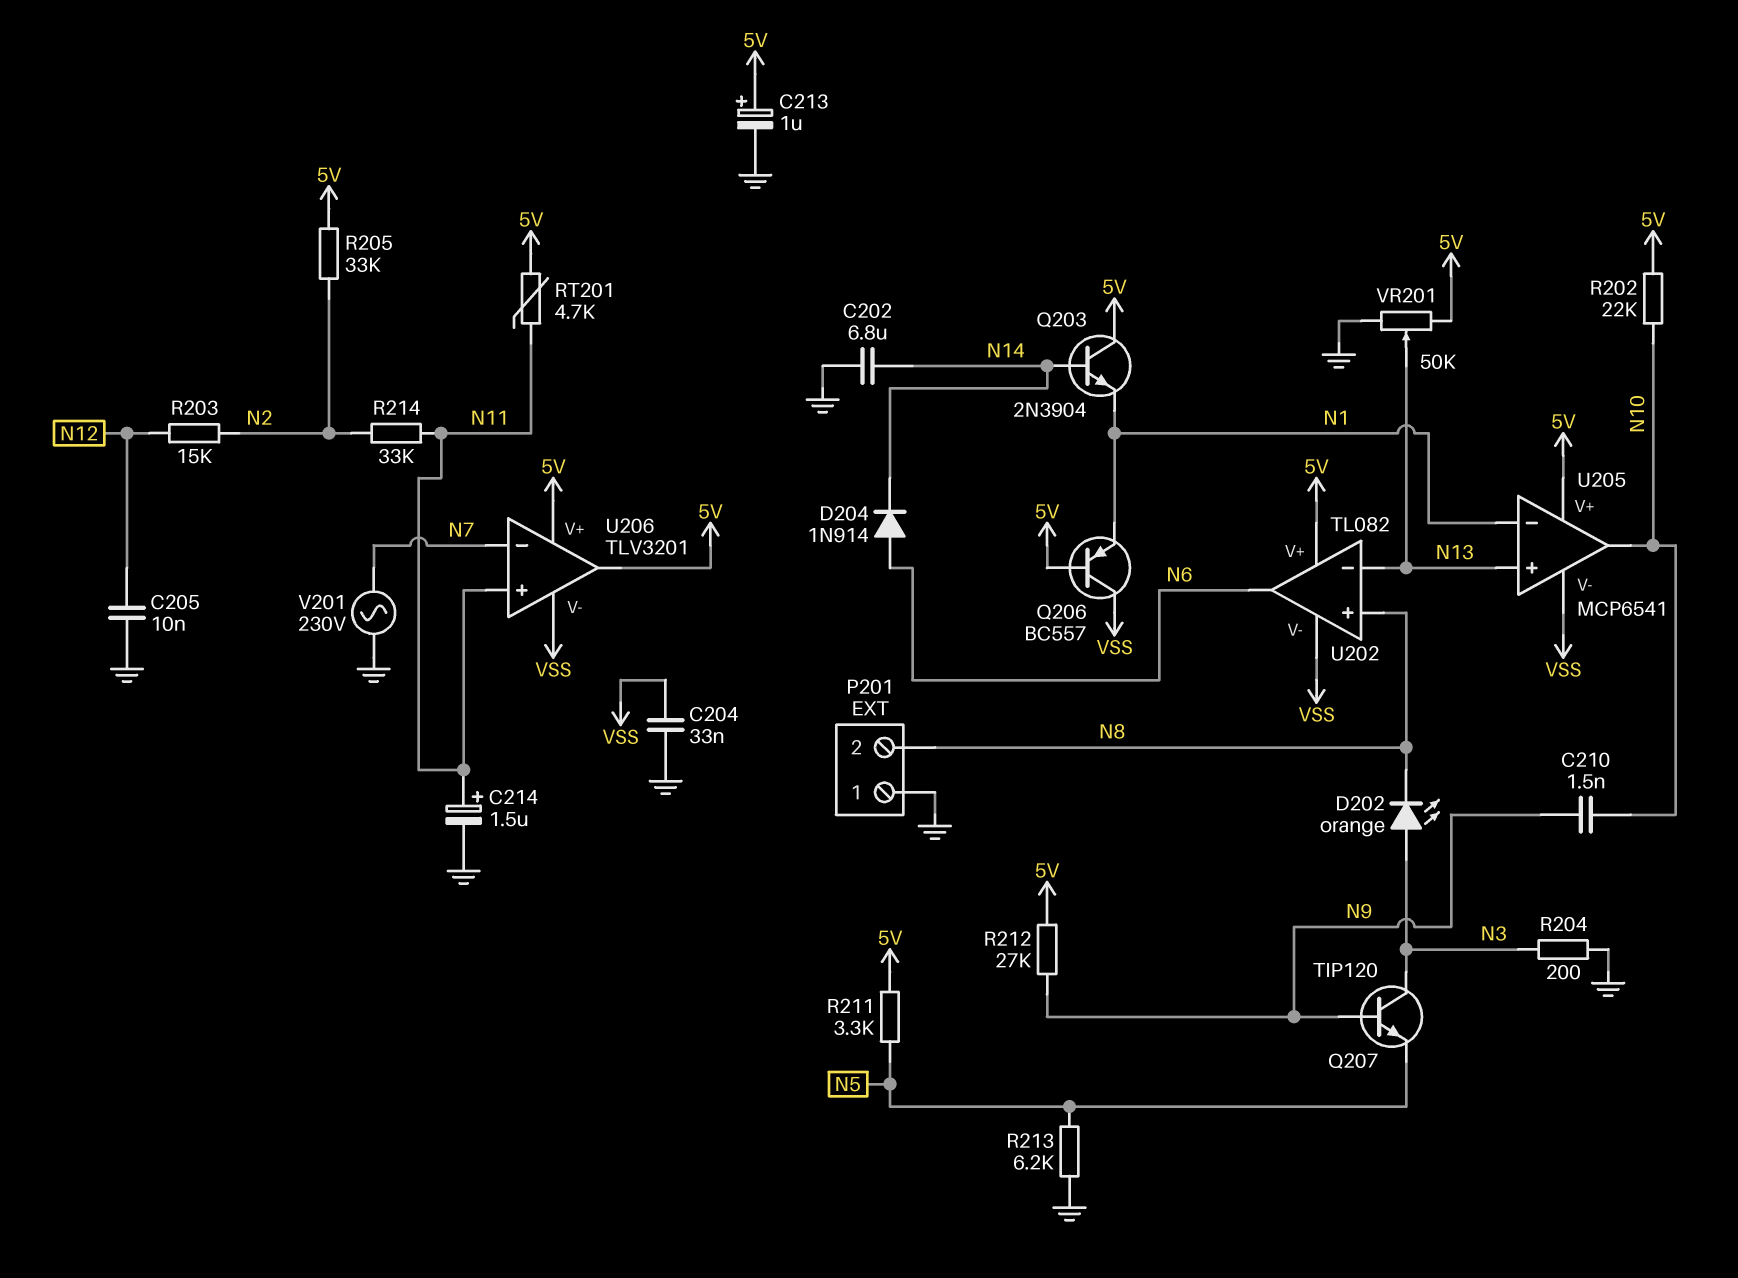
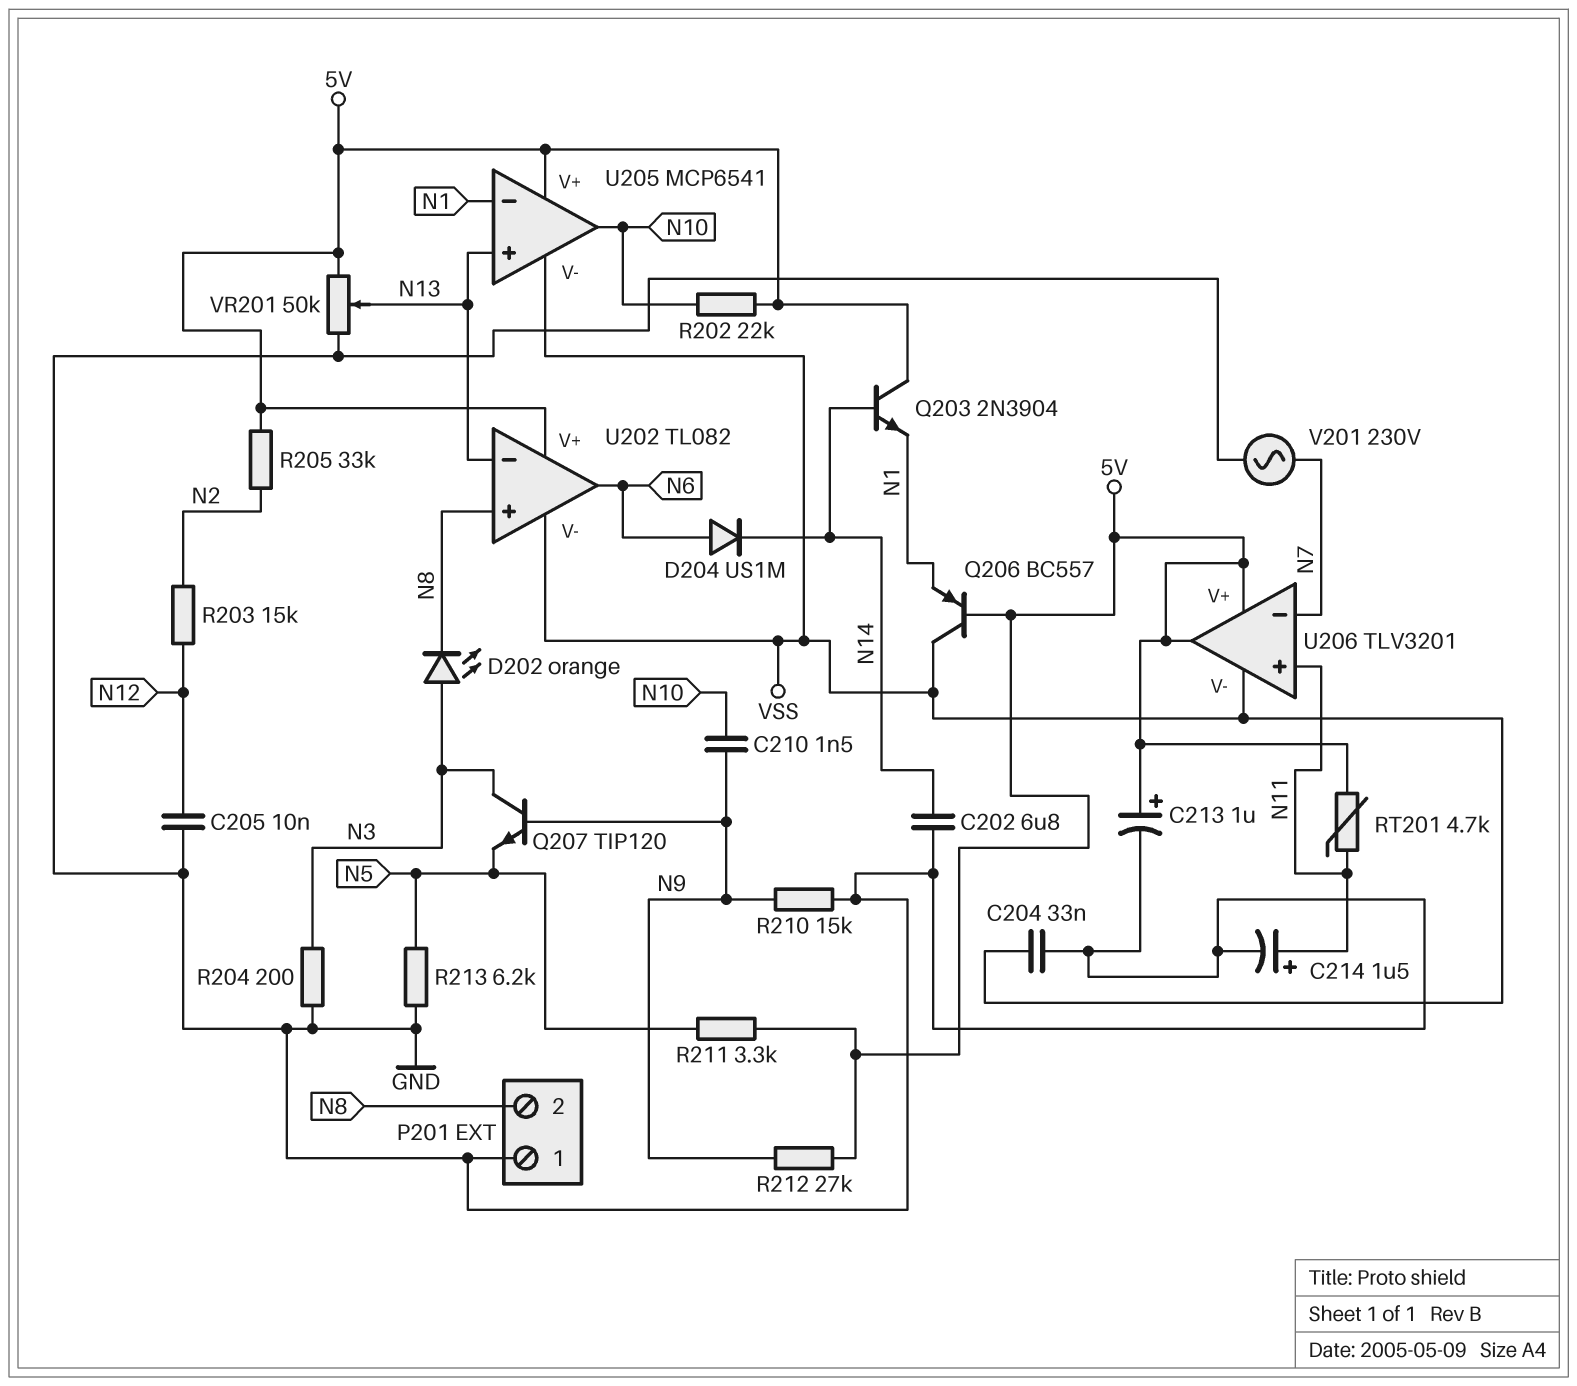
D204: diode 1N914 (A N6, K N14) -> diode US1M (A N6, K N14)
R210: none -> 15k (GND, N9)
R214: 33k (N2, N11) -> none

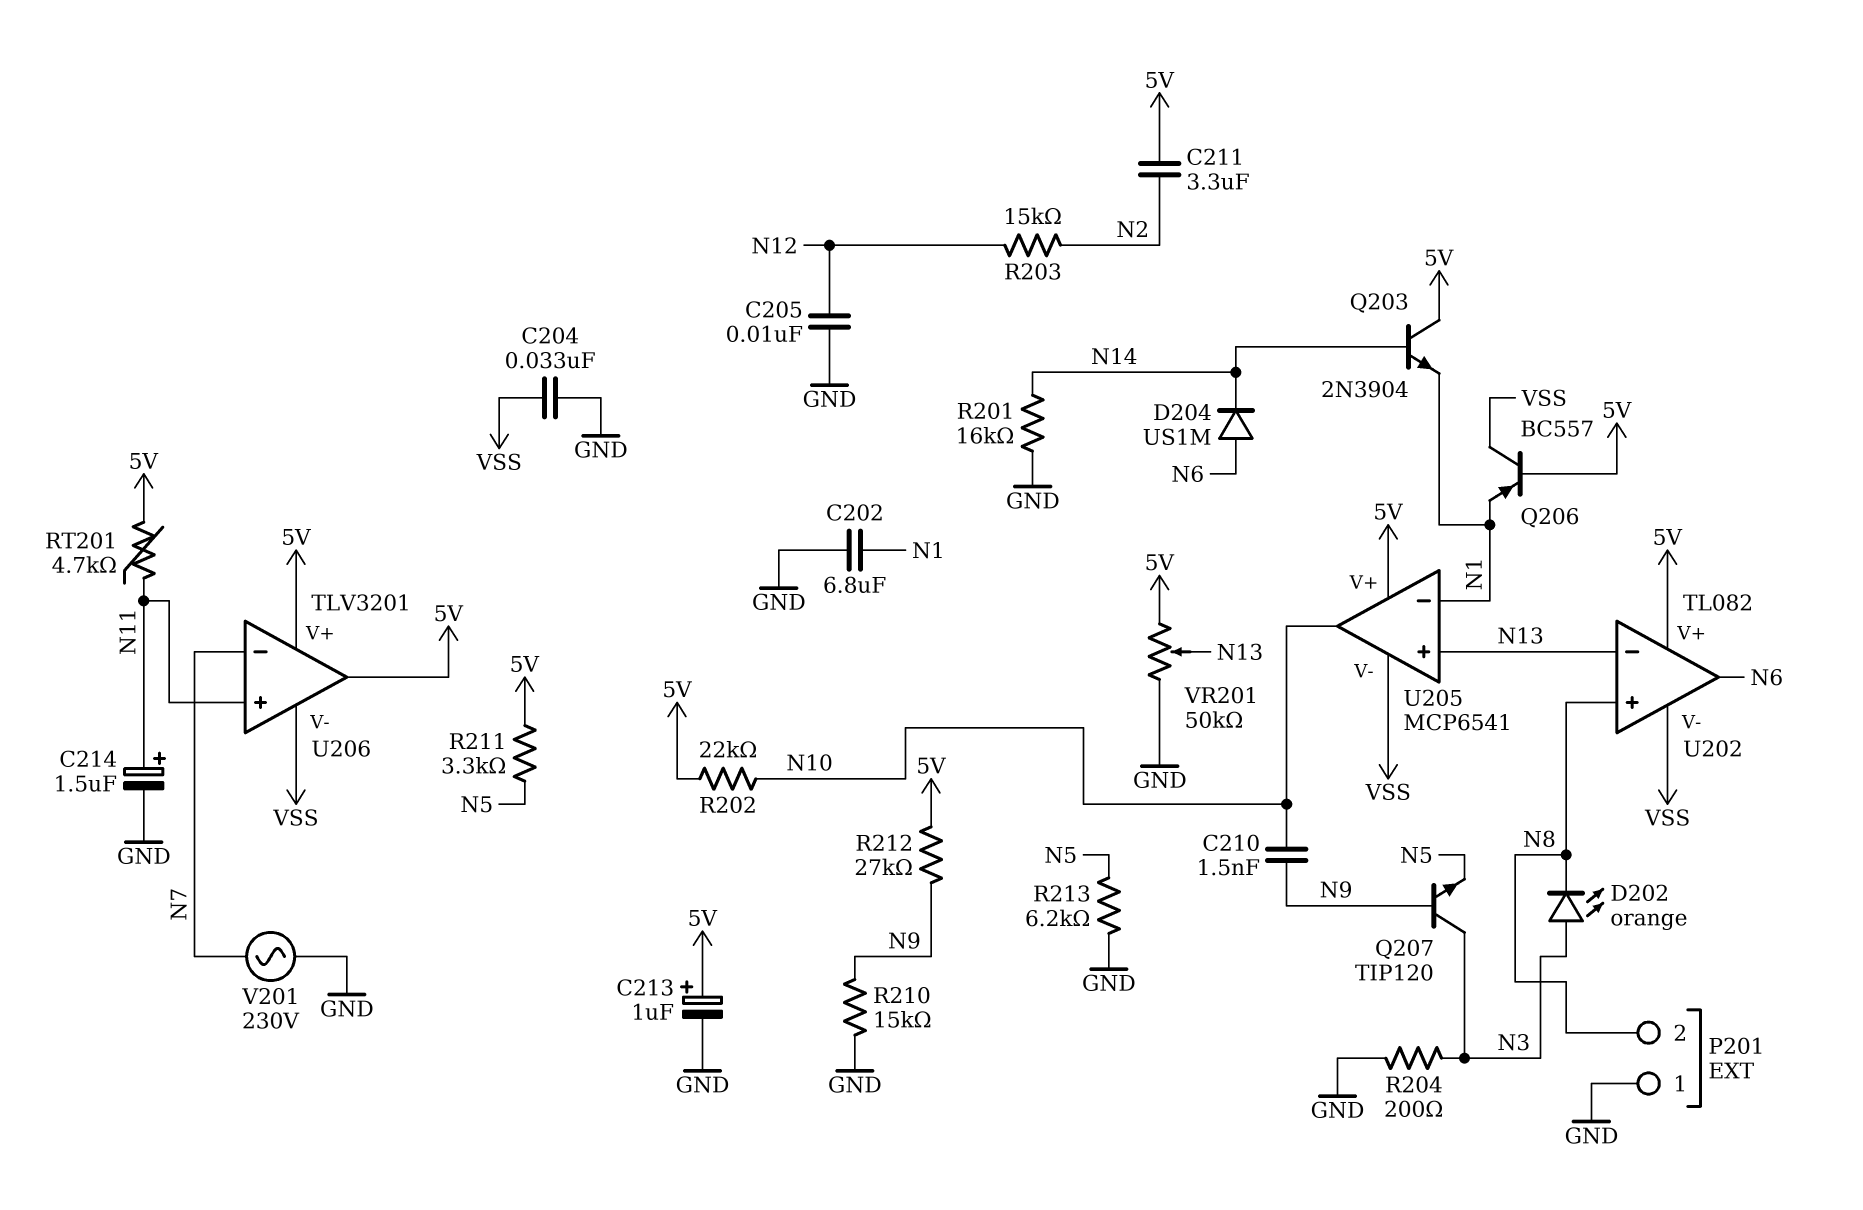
C202: 6.8uF (GND, N14) -> 6.8uF (GND, N1)
C211: none -> 3.3uF (5V, N2)
R201: none -> 16k (GND, N14)
R205: 33k (5V, N2) -> none

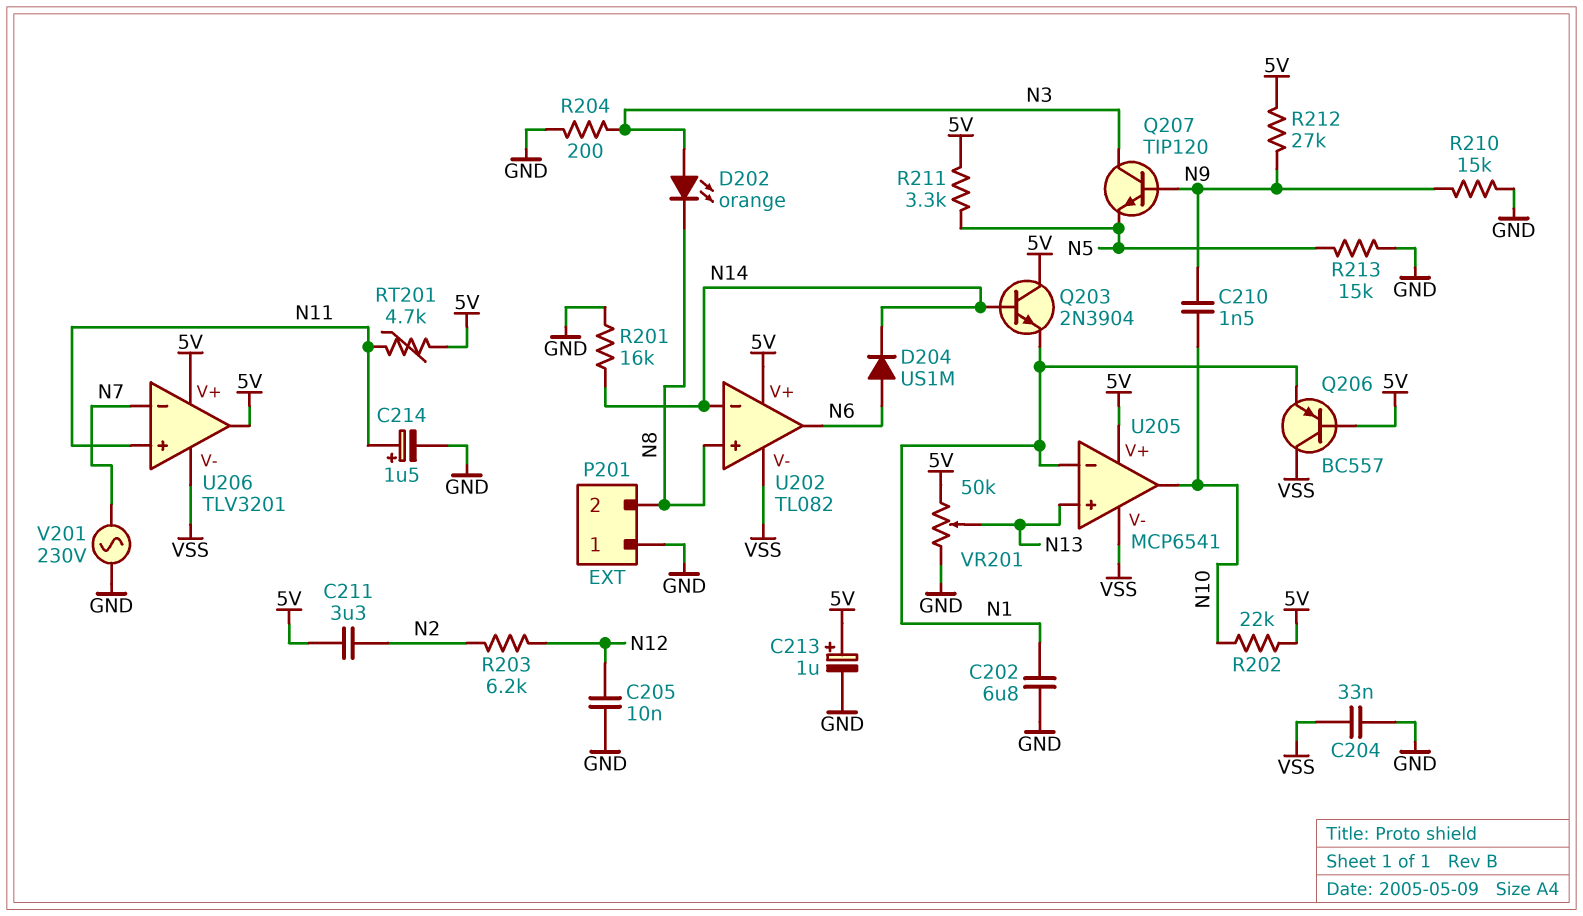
R203: 15k (N2, N12) -> 6.2k (N2, N12)
R213: 6.2k (GND, N5) -> 15k (GND, N5)
U202 pin in-: N13 -> N14

